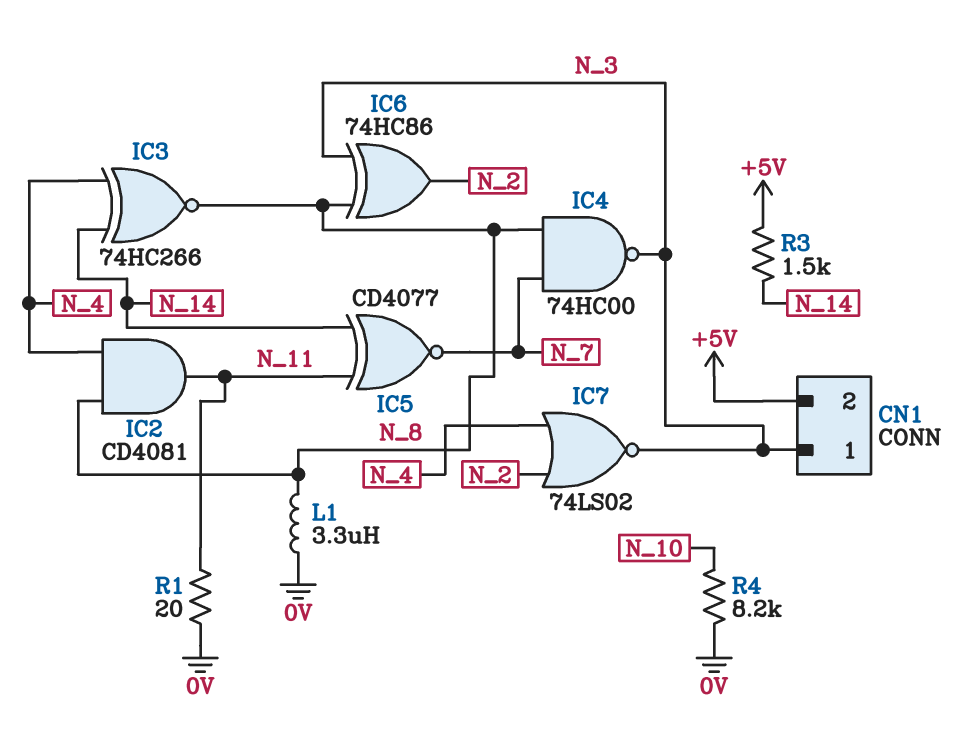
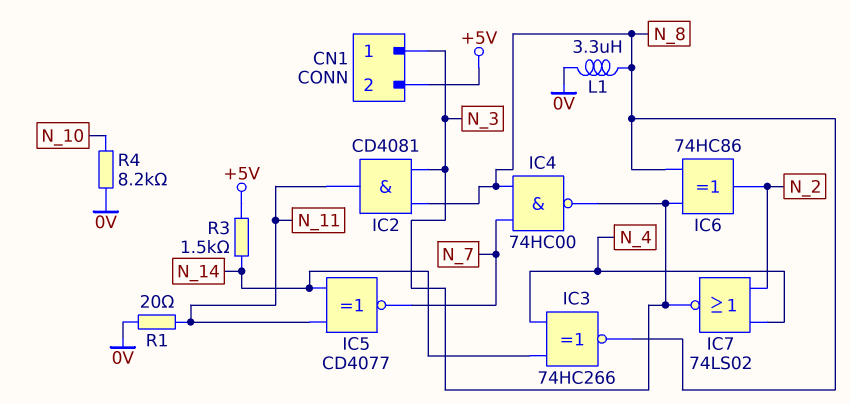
IC2: AND CD4081 (in N_4, in N_8, out N_11) -> AND CD4081 (in N_3, in N_8, out N_11)

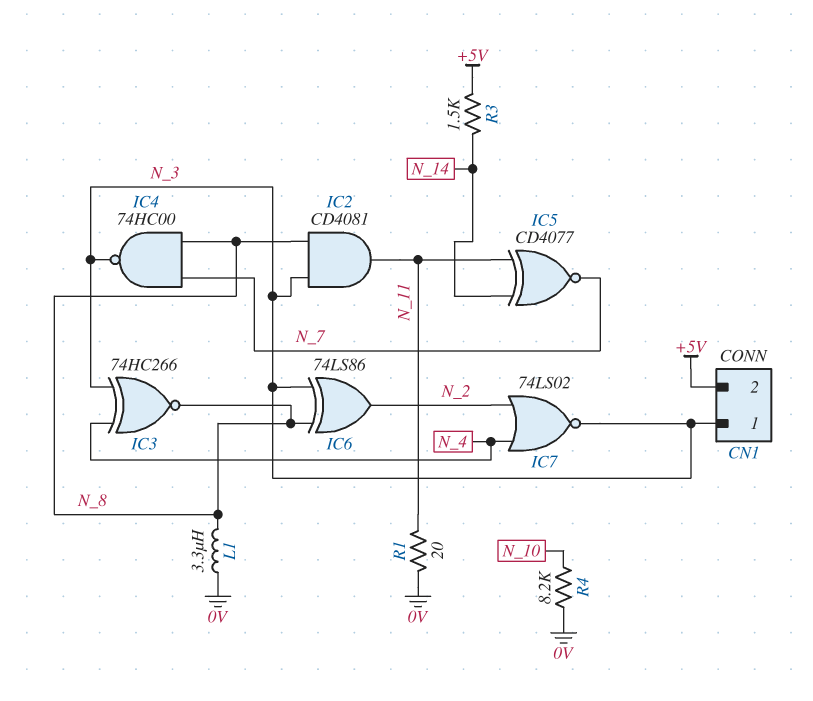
IC3: XNOR 74HC266 (in N_4, in N_14, out N_8) -> XNOR 74HC266 (in N_3, in N_4, out N_8)
IC6: XOR 74HC86 (in N_3, in N_8, out N_2) -> XOR 74LS86 (in N_3, in N_8, out N_2)

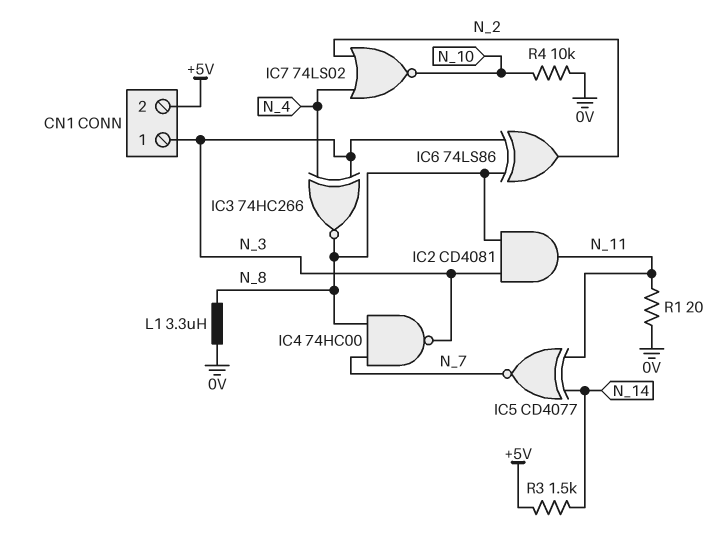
IC7: NOR 74LS02 (in N_2, in N_4, out N_3) -> NOR 74LS02 (in N_2, in N_4, out N_10)
R4: 8.2k (0V, N_10) -> 10k (0V, N_10)

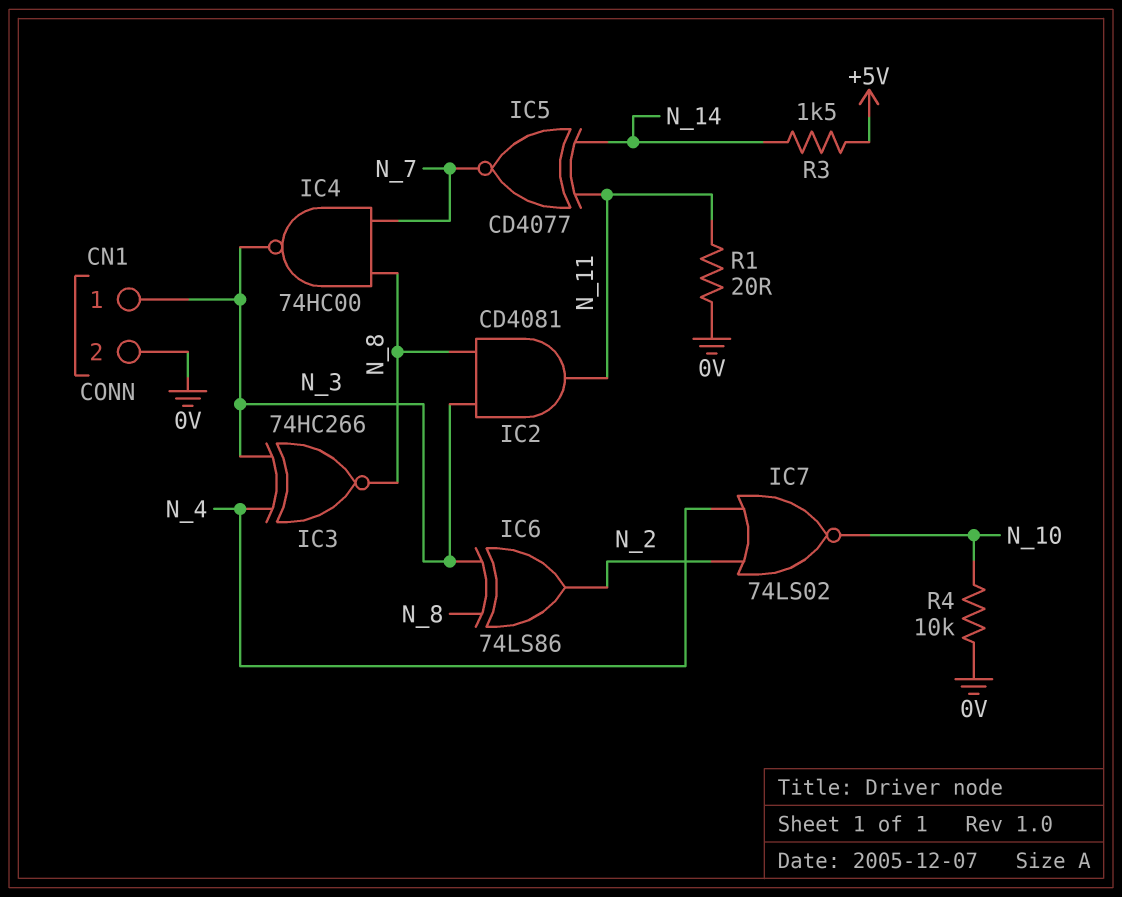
CN1 pin 2: +5V -> 0V
L1: 3.3uH (0V, N_8) -> none

